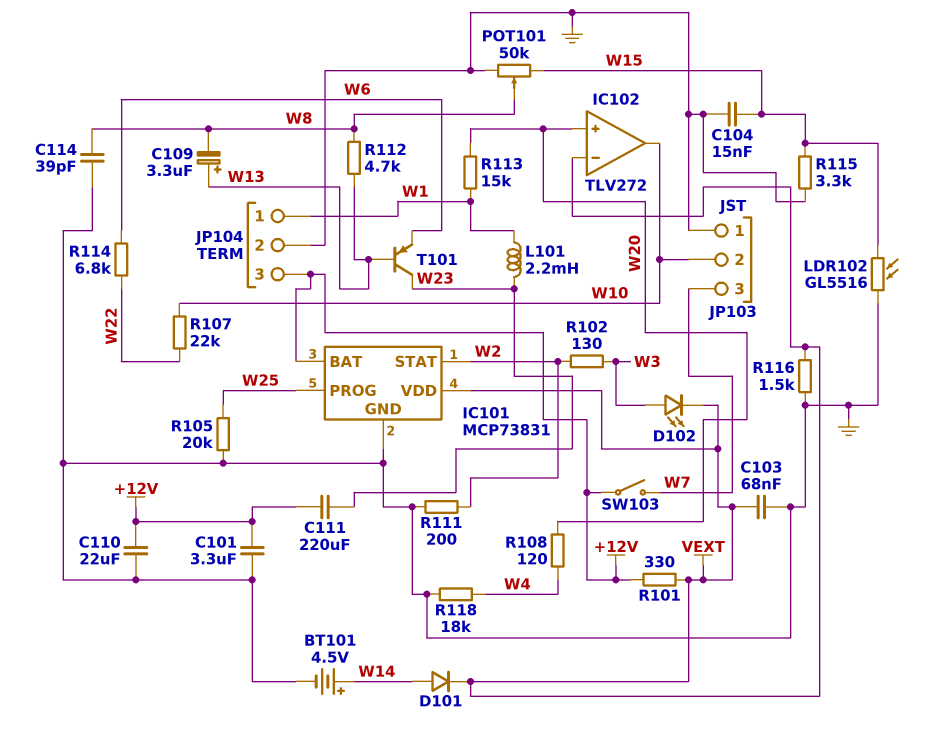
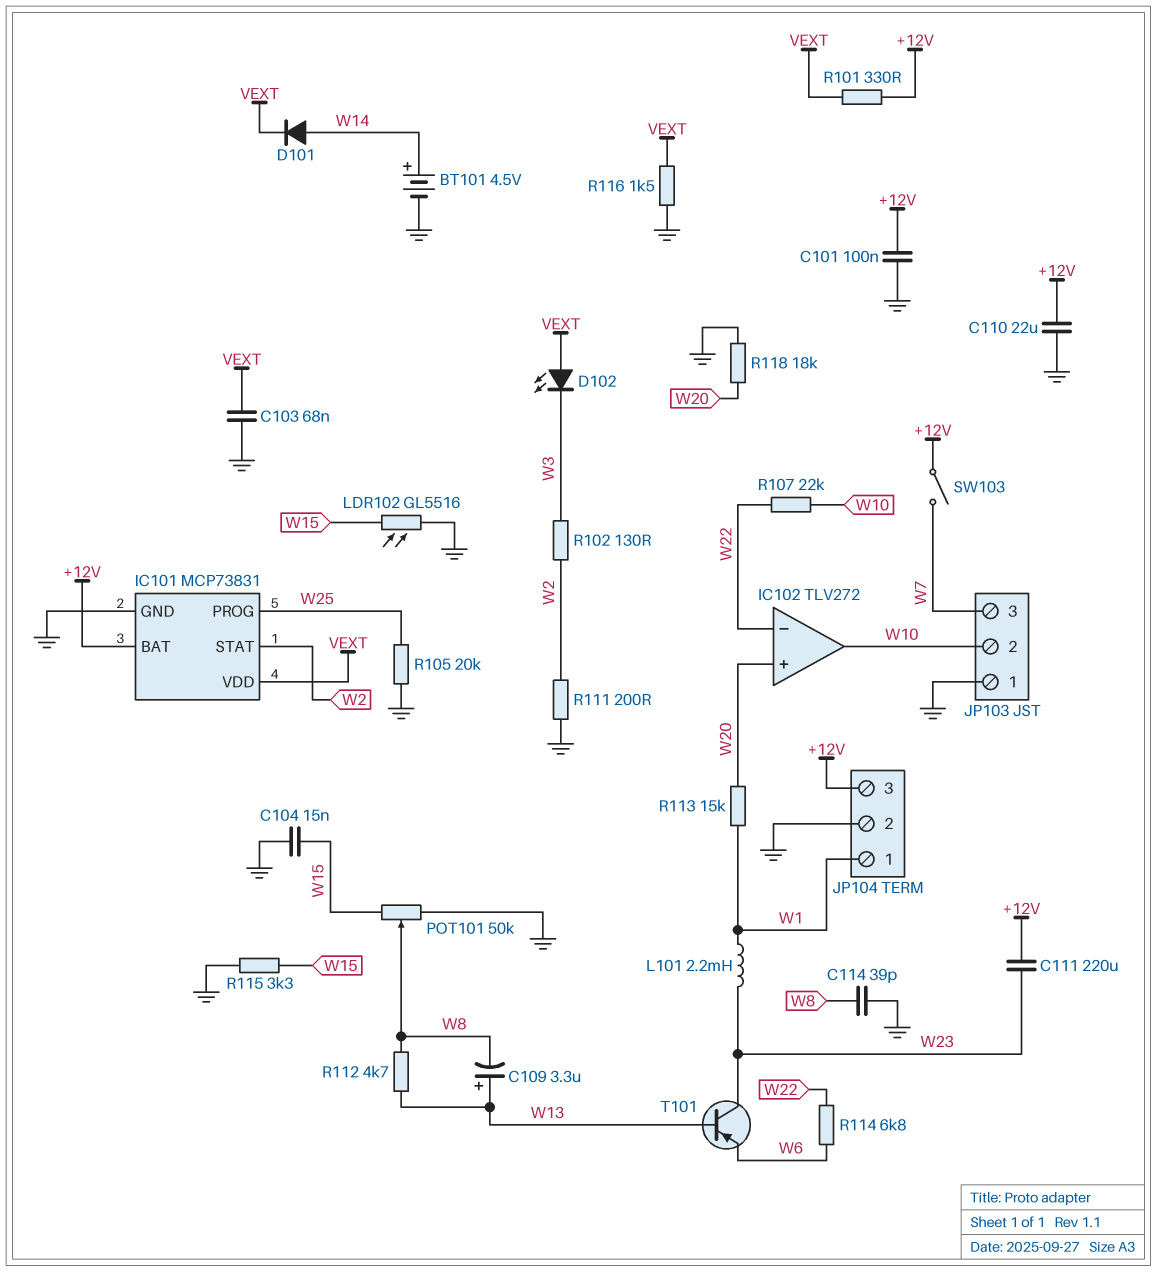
C101: 3.3uF (+12V, GND) -> 100nF (+12V, GND)
D102: LED (A W3, K VEXT) -> LED (A VEXT, K W3)
IC102 pin in-: VEXT -> W22
R108: 120 (W4, W20) -> none
R118: 18k (GND, W4) -> 18k (GND, W20)

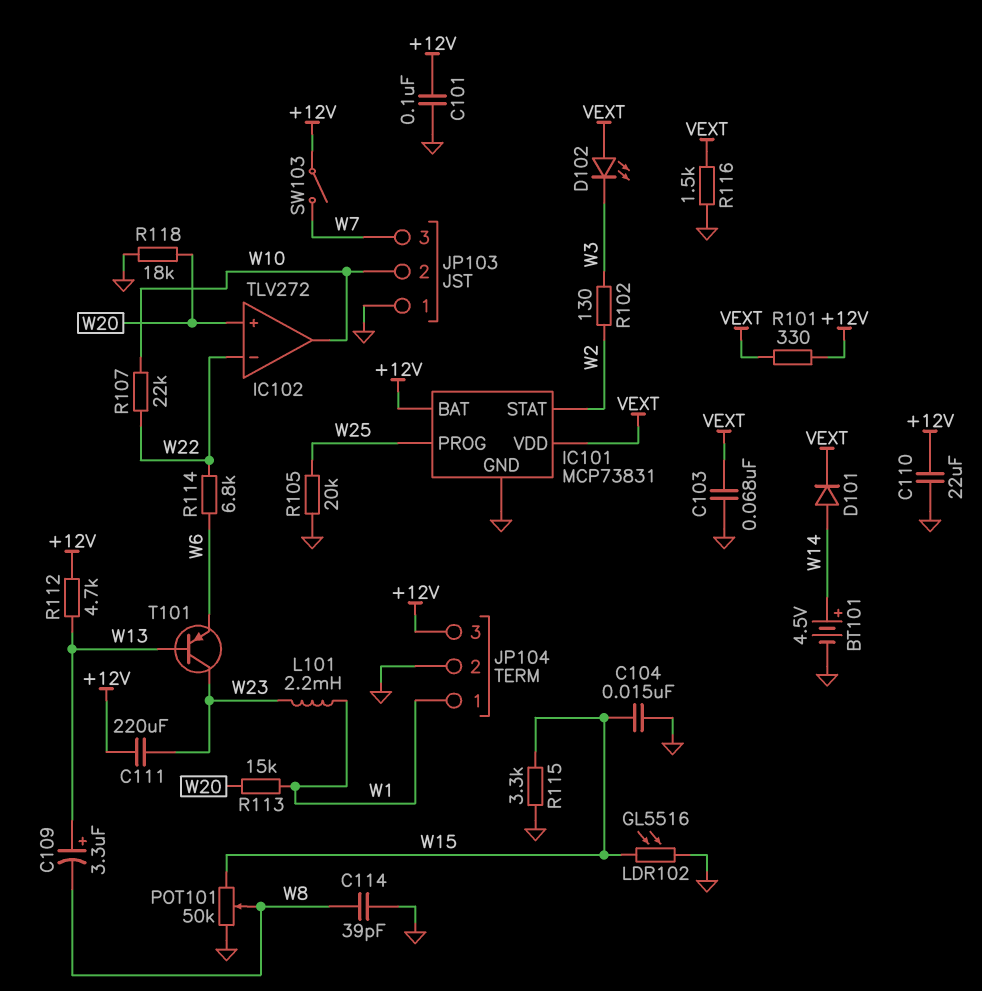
R111: 200 (GND, W2) -> none
R112: 4.7k (W8, W13) -> 4.7k (+12V, W13)

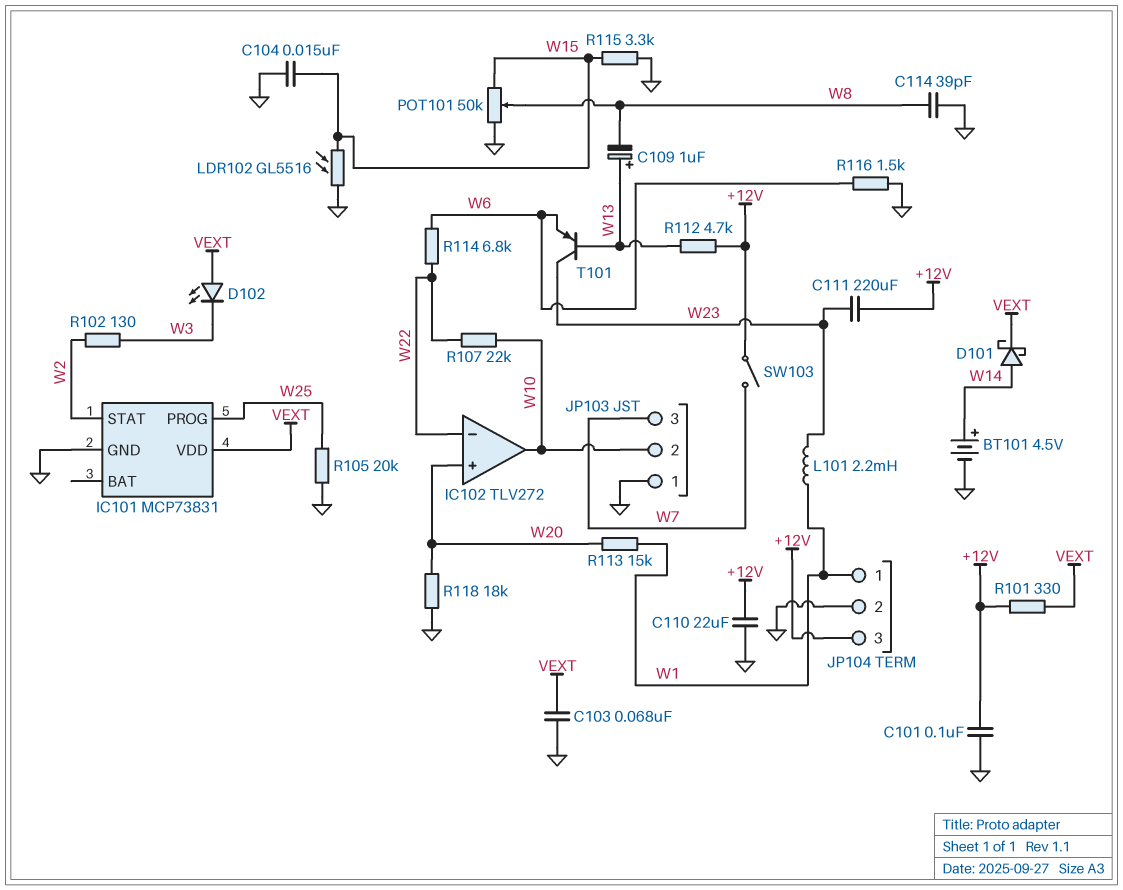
C109: 3.3uF (plus W13, minus W8) -> 1uF (plus W13, minus W8)
D101: diode (A W14, K VEXT) -> schottky (A W14, K VEXT)
IC101 pin BAT: +12V -> none
R116: 1.5k (GND, VEXT) -> 1.5k (GND, W6)

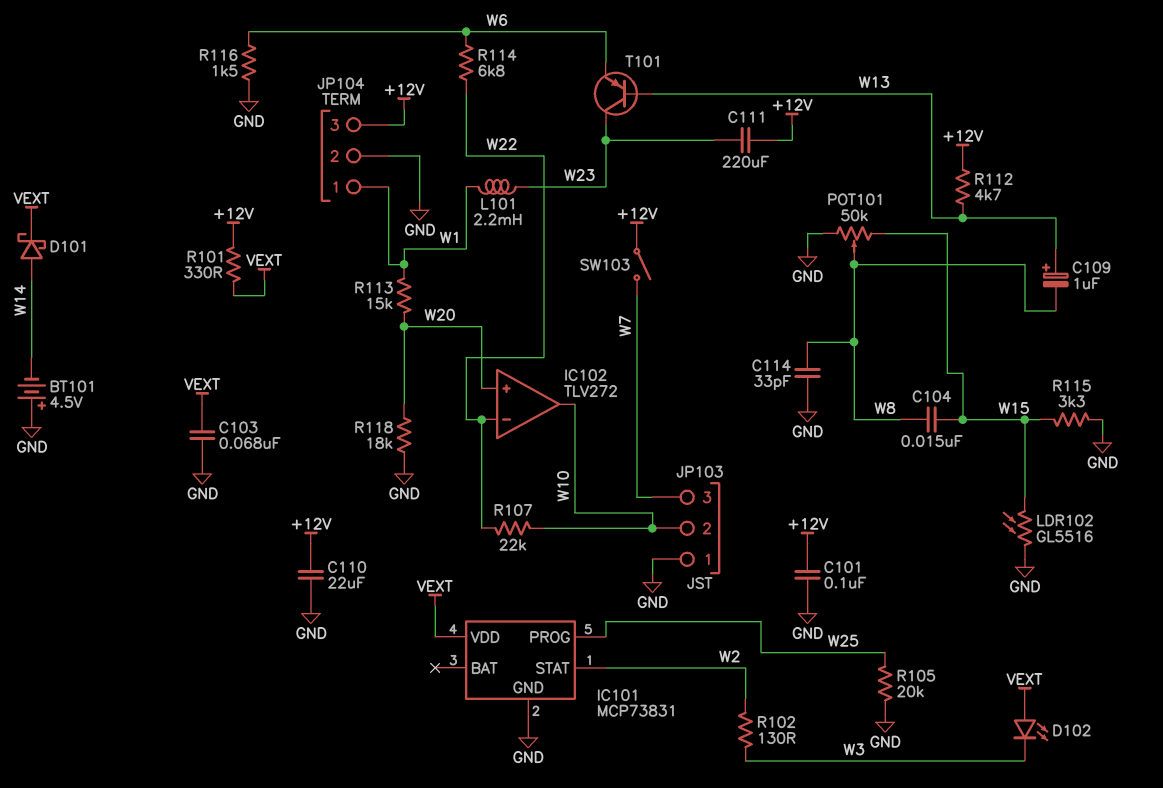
BT101: 4.5V (plus W14, minus GND) -> 4.5V (plus GND, minus W14)
C104: 15nF (GND, W15) -> 15nF (W8, W15)
C114: 39pF (GND, W8) -> 33pF (GND, W8)

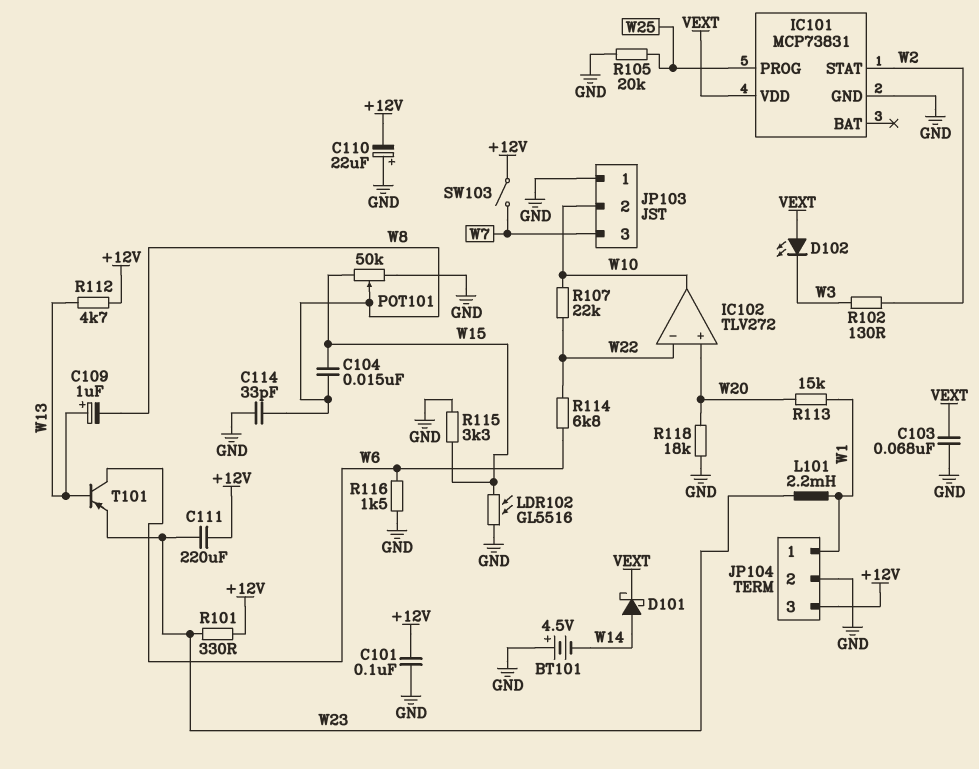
C110: 22uF (+12V, GND) -> 22uF (plus GND, minus +12V)
R101: 330 (+12V, VEXT) -> 330 (+12V, W23)
T101: PNP (B W13, C W23, E W6) -> PNP (B W13, C W6, E W23)

